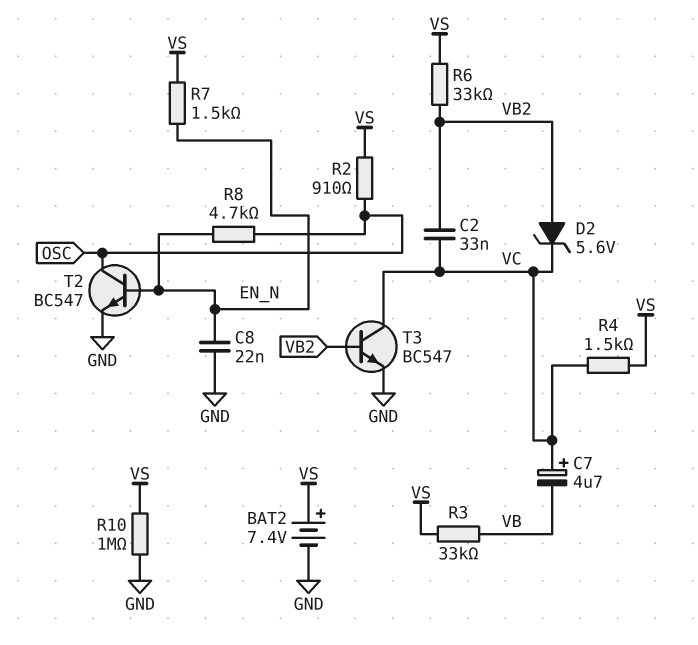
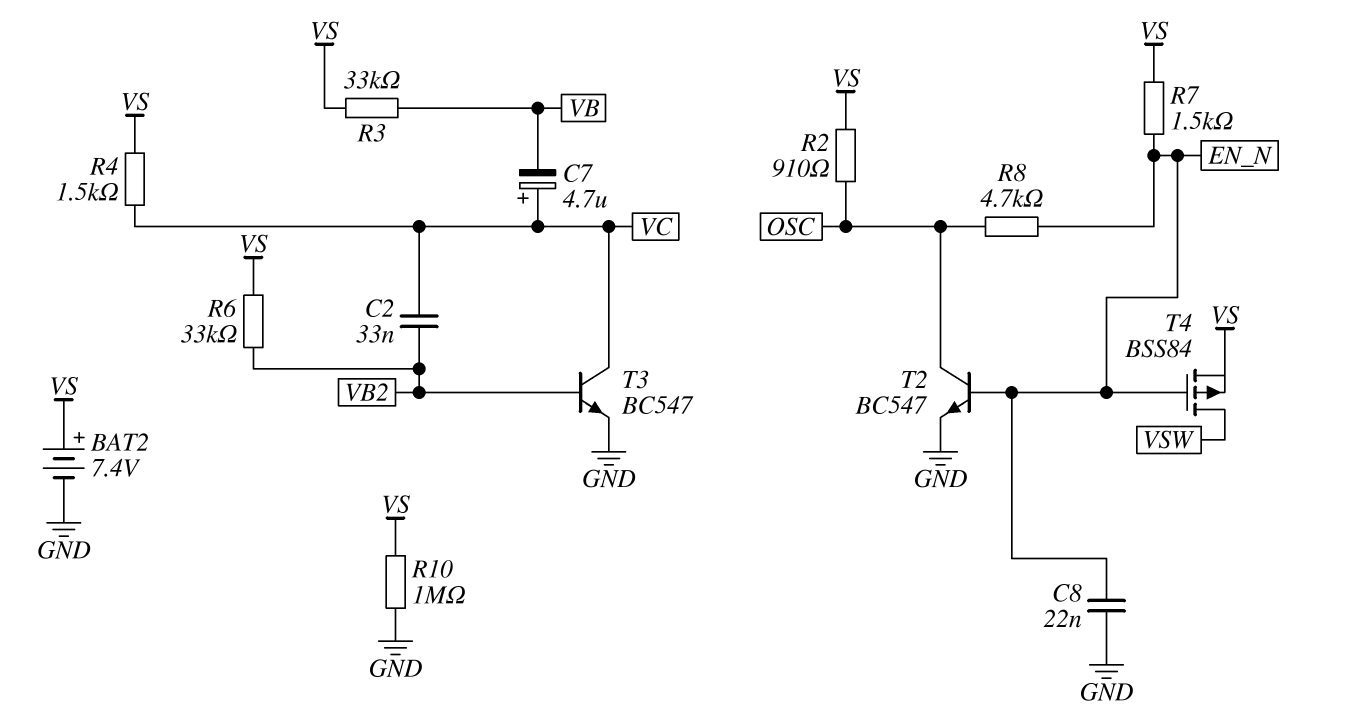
D2: zener 5.6V (A VB2, K VC) -> none
T4: none -> PMOS BSS84 (G EN_N, D VSW, S VS)

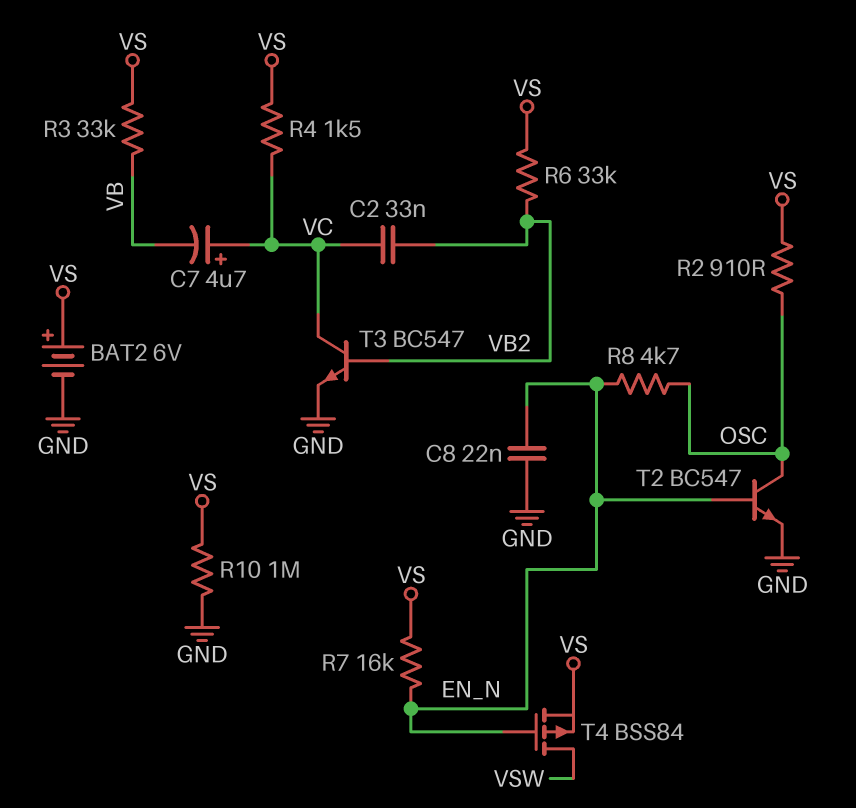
BAT2: 7.4V (plus VS, minus GND) -> 6V (plus VS, minus GND)
R7: 1.5k (EN_N, VS) -> 16k (EN_N, VS)

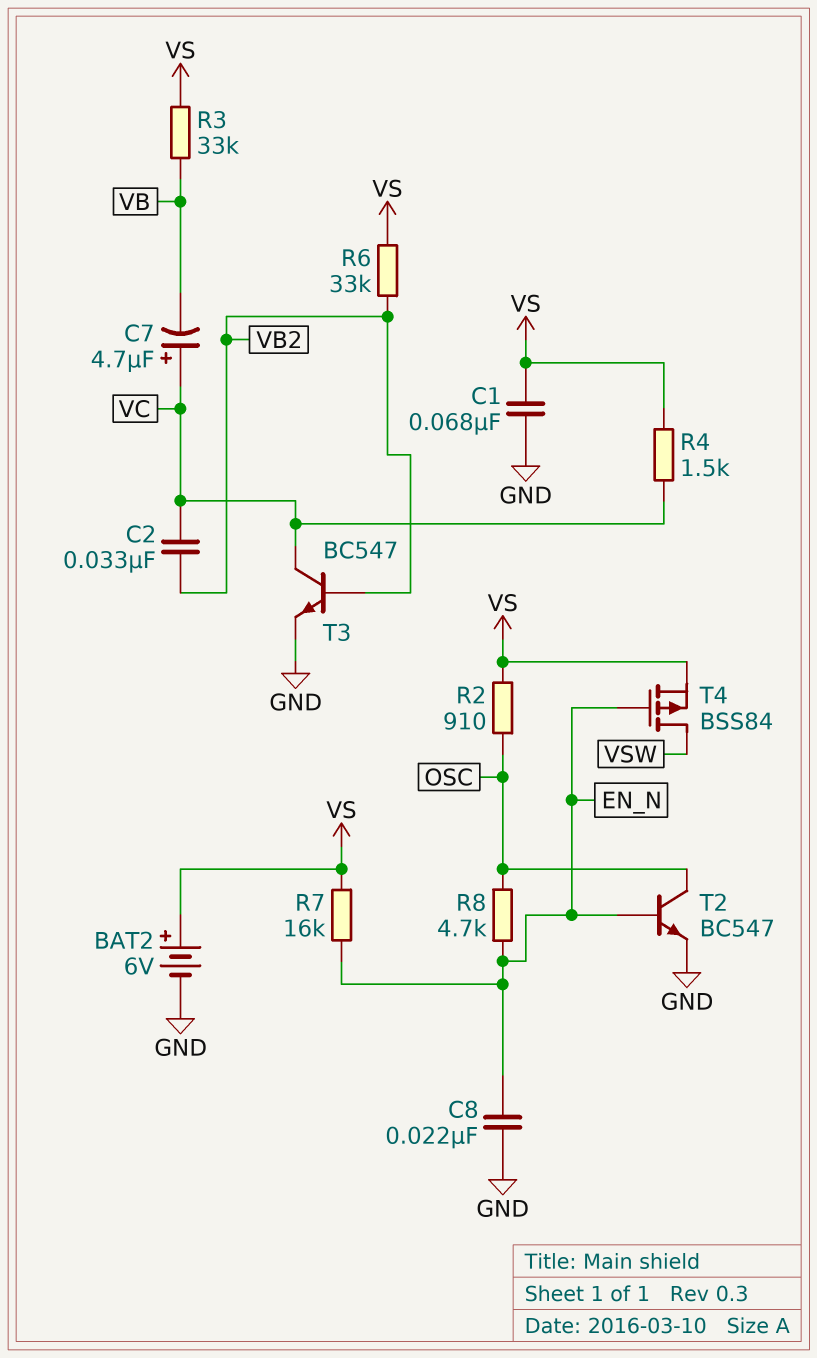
C1: none -> 68nF (GND, VS)
R10: 1M (GND, VS) -> none

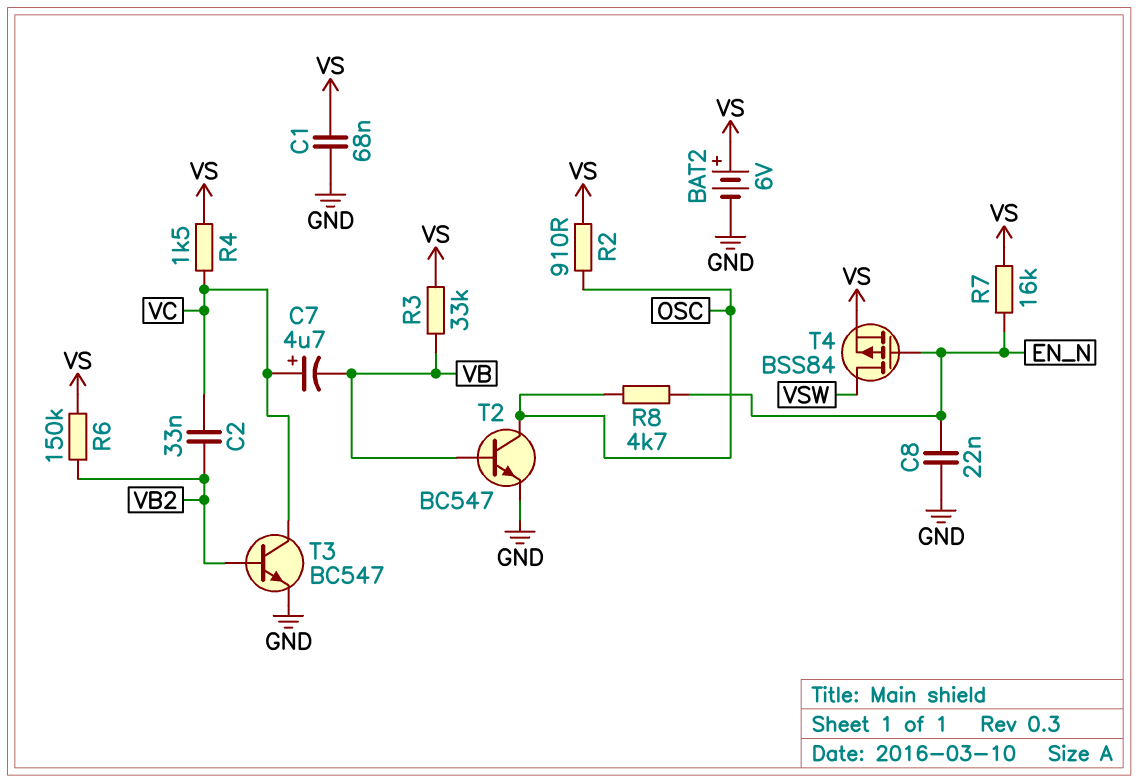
R6: 33k (VB2, VS) -> 150k (VB2, VS)
T2: NPN BC547 (B EN_N, C OSC, E GND) -> NPN BC547 (B VB, C OSC, E GND)

